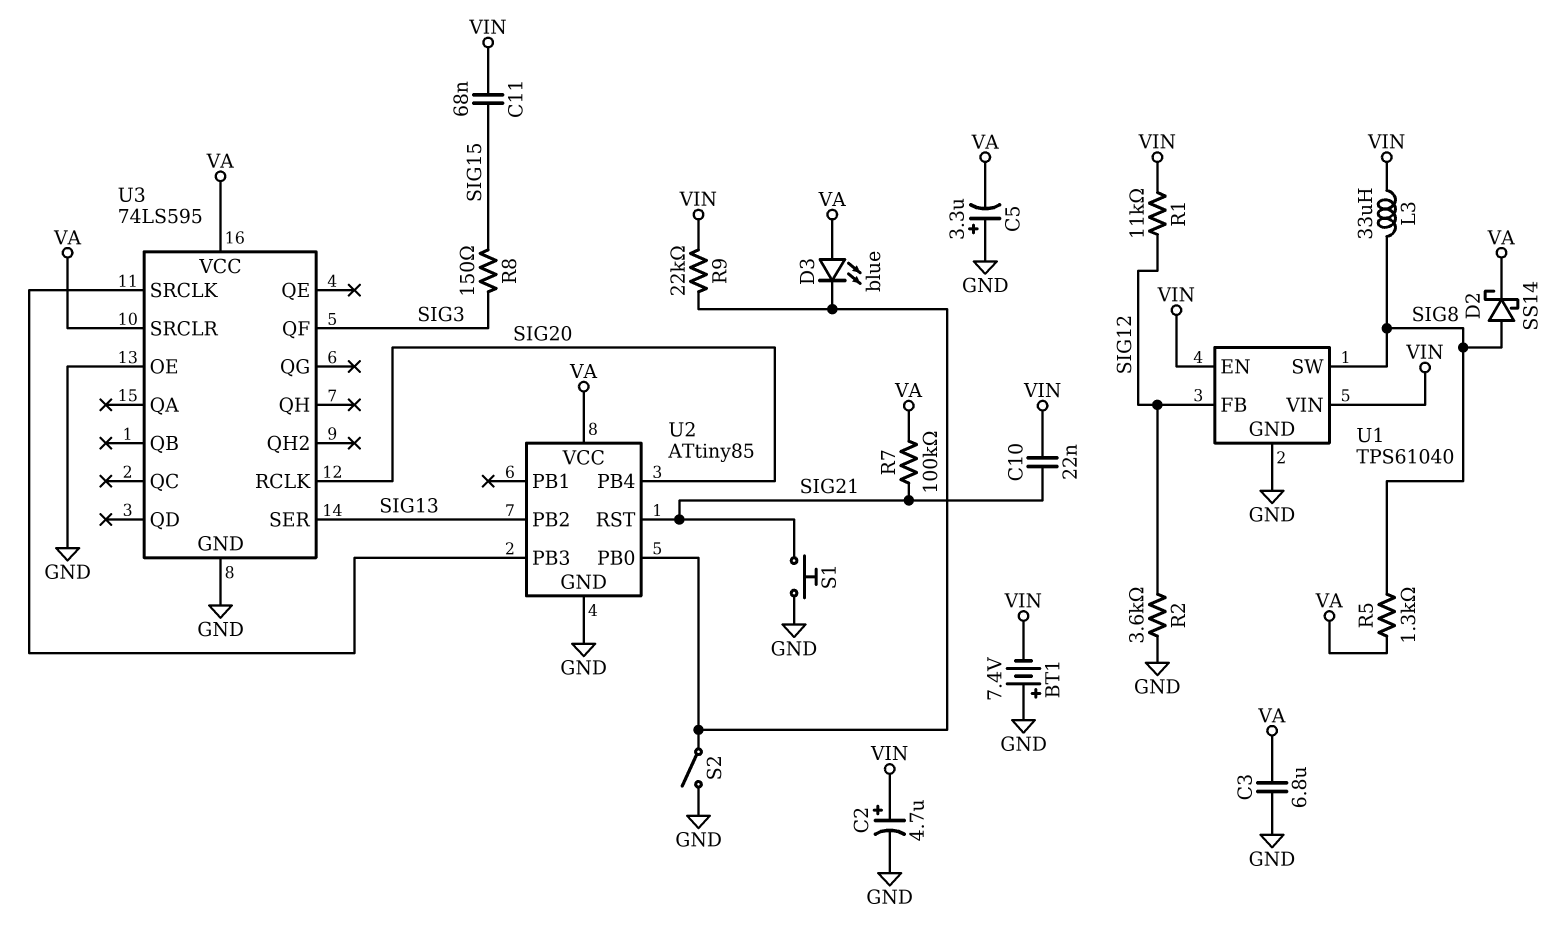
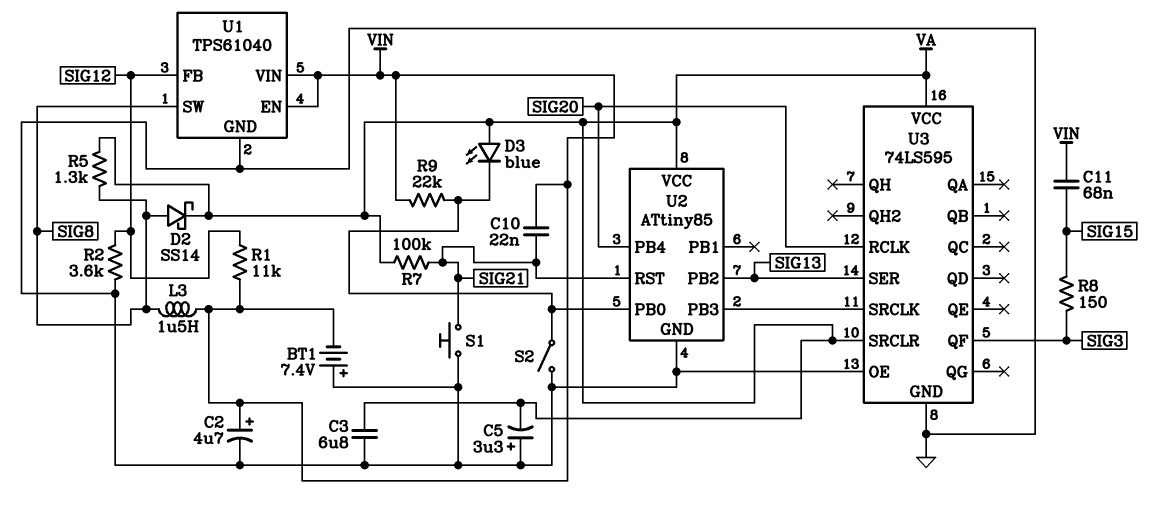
L3: 33uH (SIG8, VIN) -> 1.5uH (SIG8, VIN)

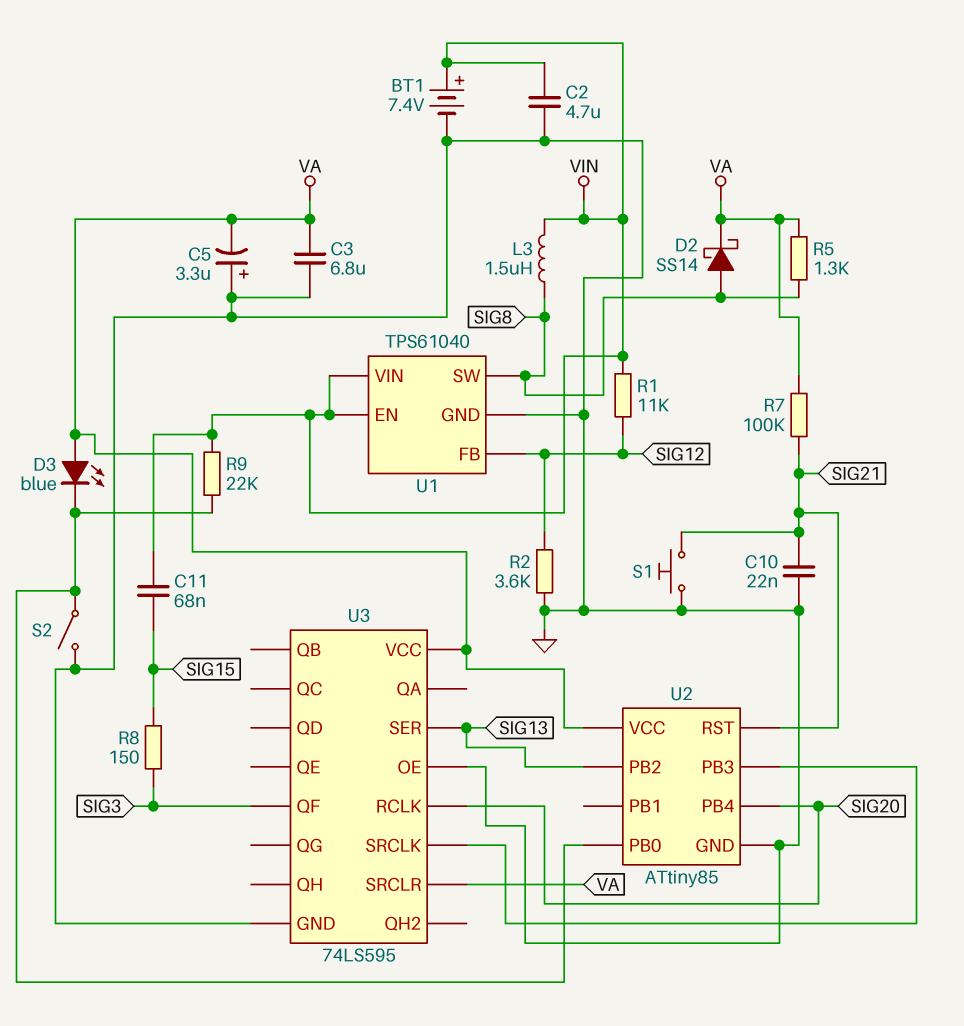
BT1: 7.4V (plus GND, minus VIN) -> 7.4V (plus VIN, minus GND)
C2: 4.7uF (plus VIN, minus GND) -> 4.7uF (GND, VIN)
C10: 22nF (SIG21, VIN) -> 22nF (GND, SIG21)

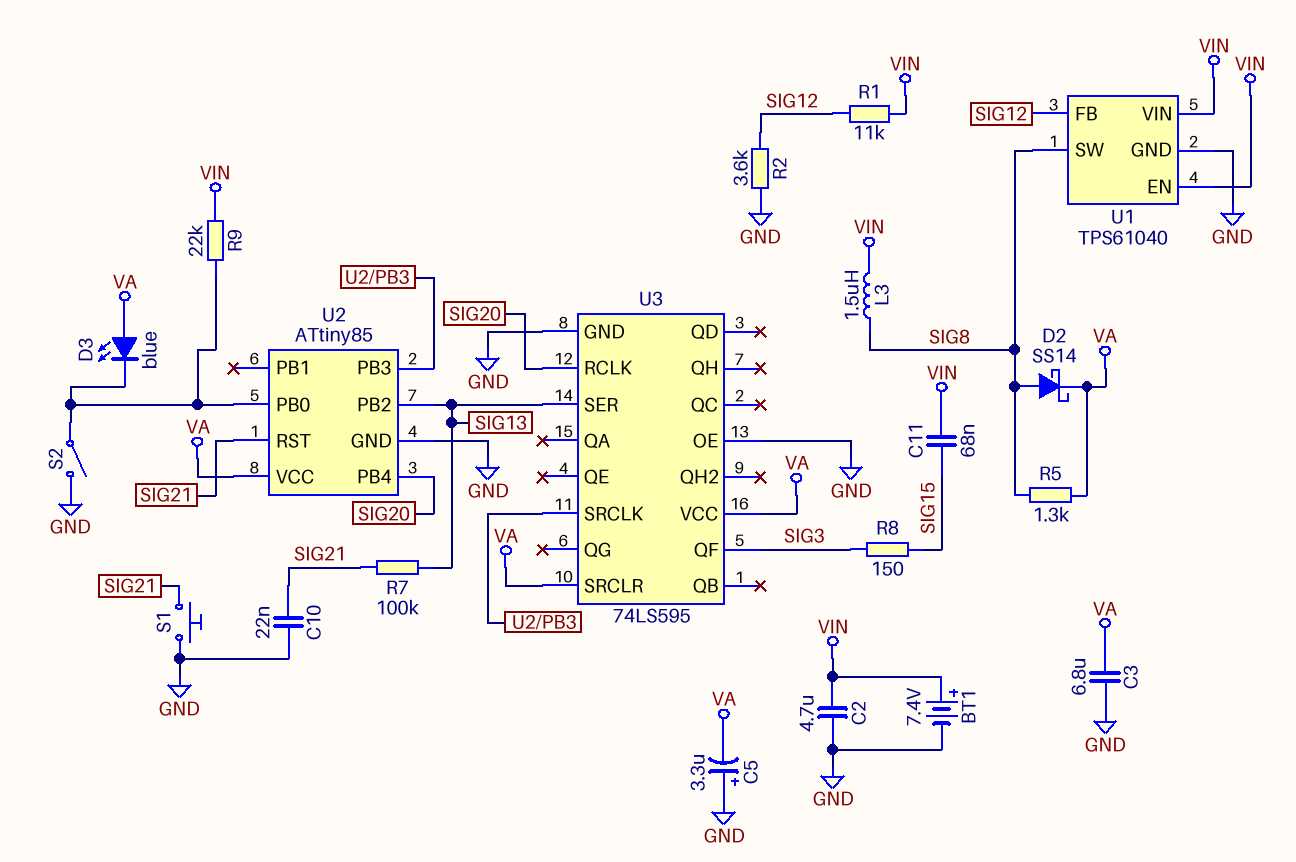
R7: 100k (SIG21, VA) -> 100k (SIG13, SIG21)

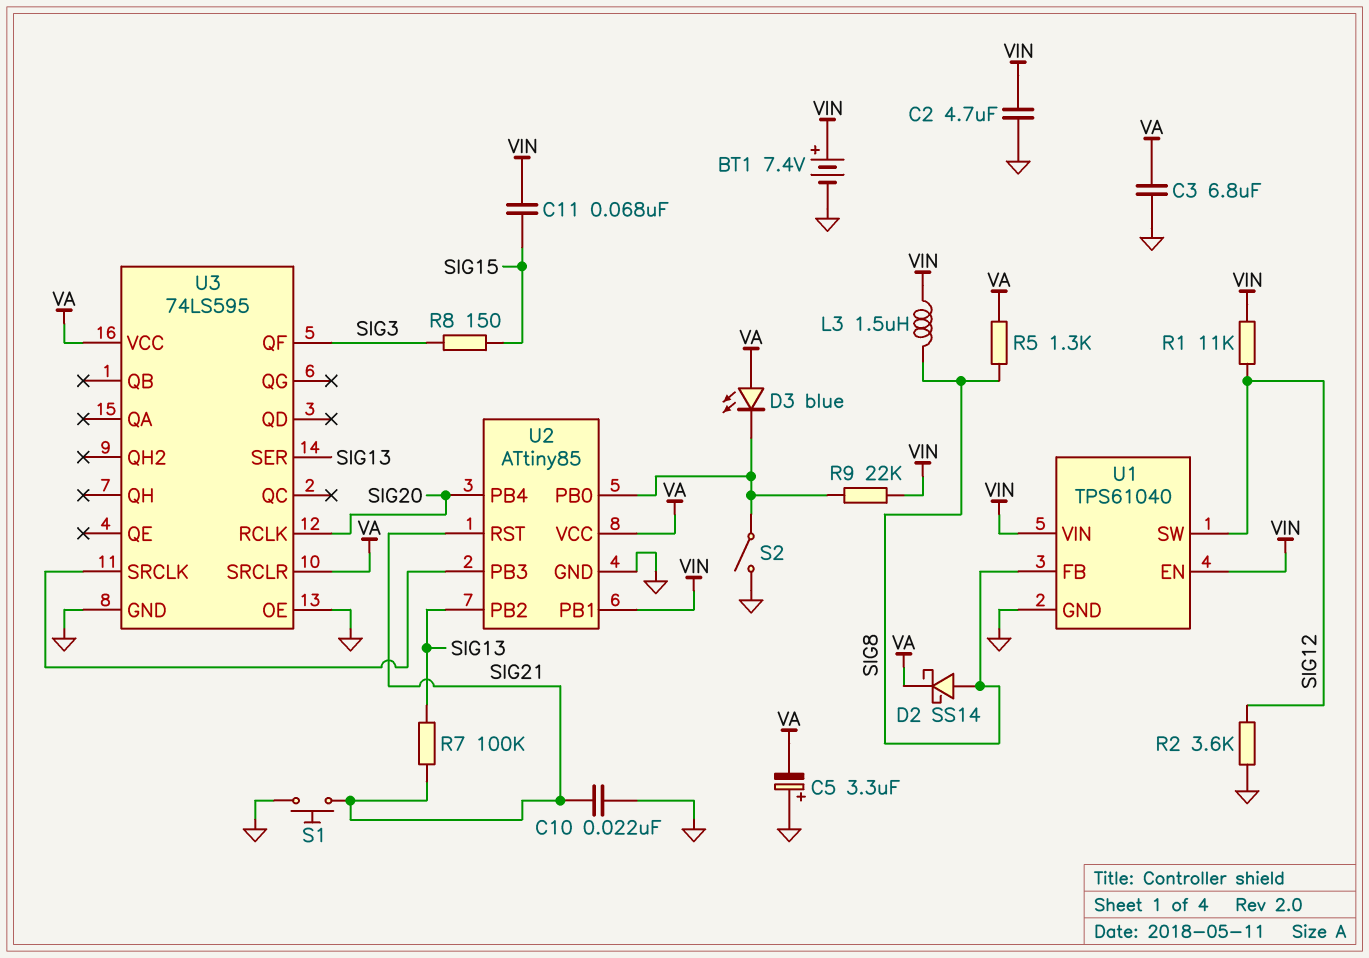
U1 pin FB: SIG12 -> SIG8
U1 pin SW: SIG8 -> SIG12
U2 pin PB1: none -> VIN

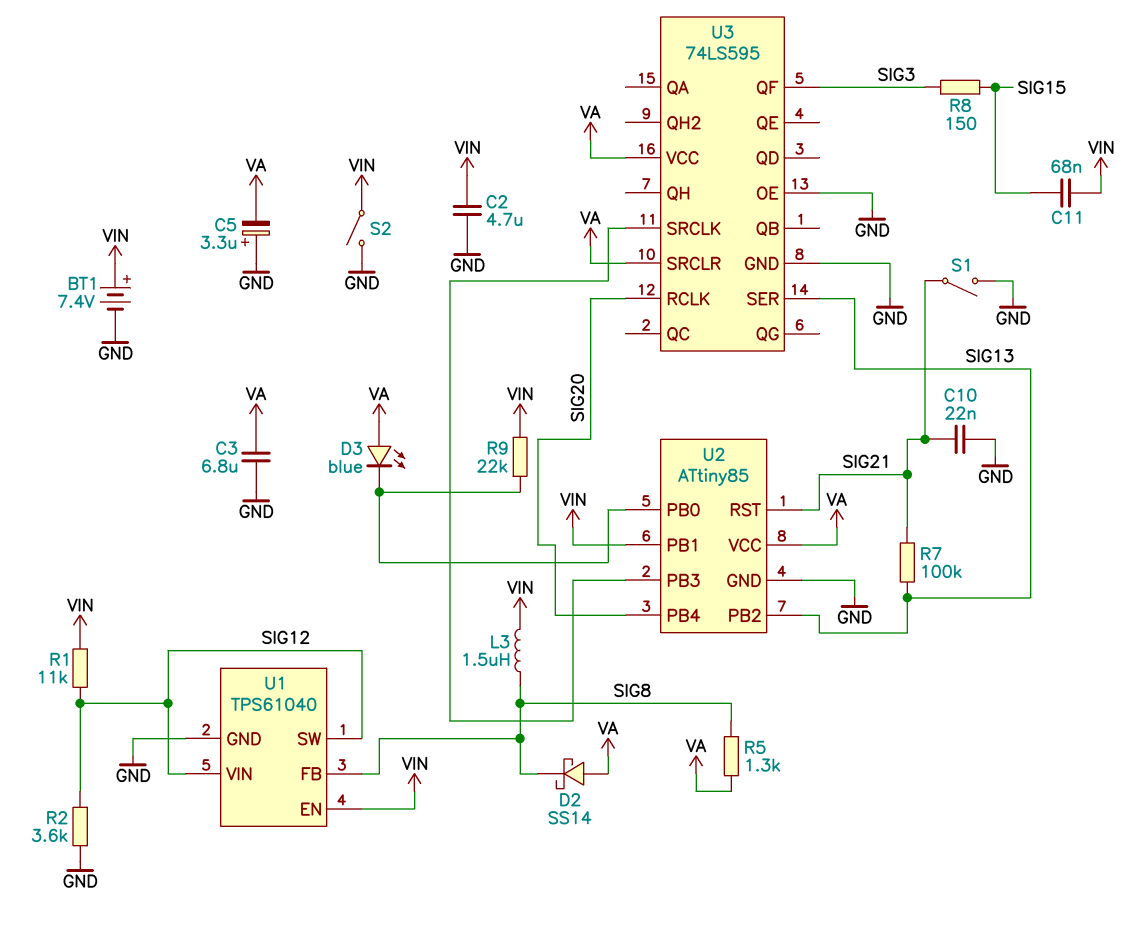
D2: schottky SS14 (A SIG8, K VA) -> schottky SS14 (A VA, K SIG8)
S1: button (GND, SIG21) -> switch (GND, SIG21)
S2: switch (GND, U2/PB0) -> switch (GND, VIN)
U1 pin VIN: VIN -> SIG12

